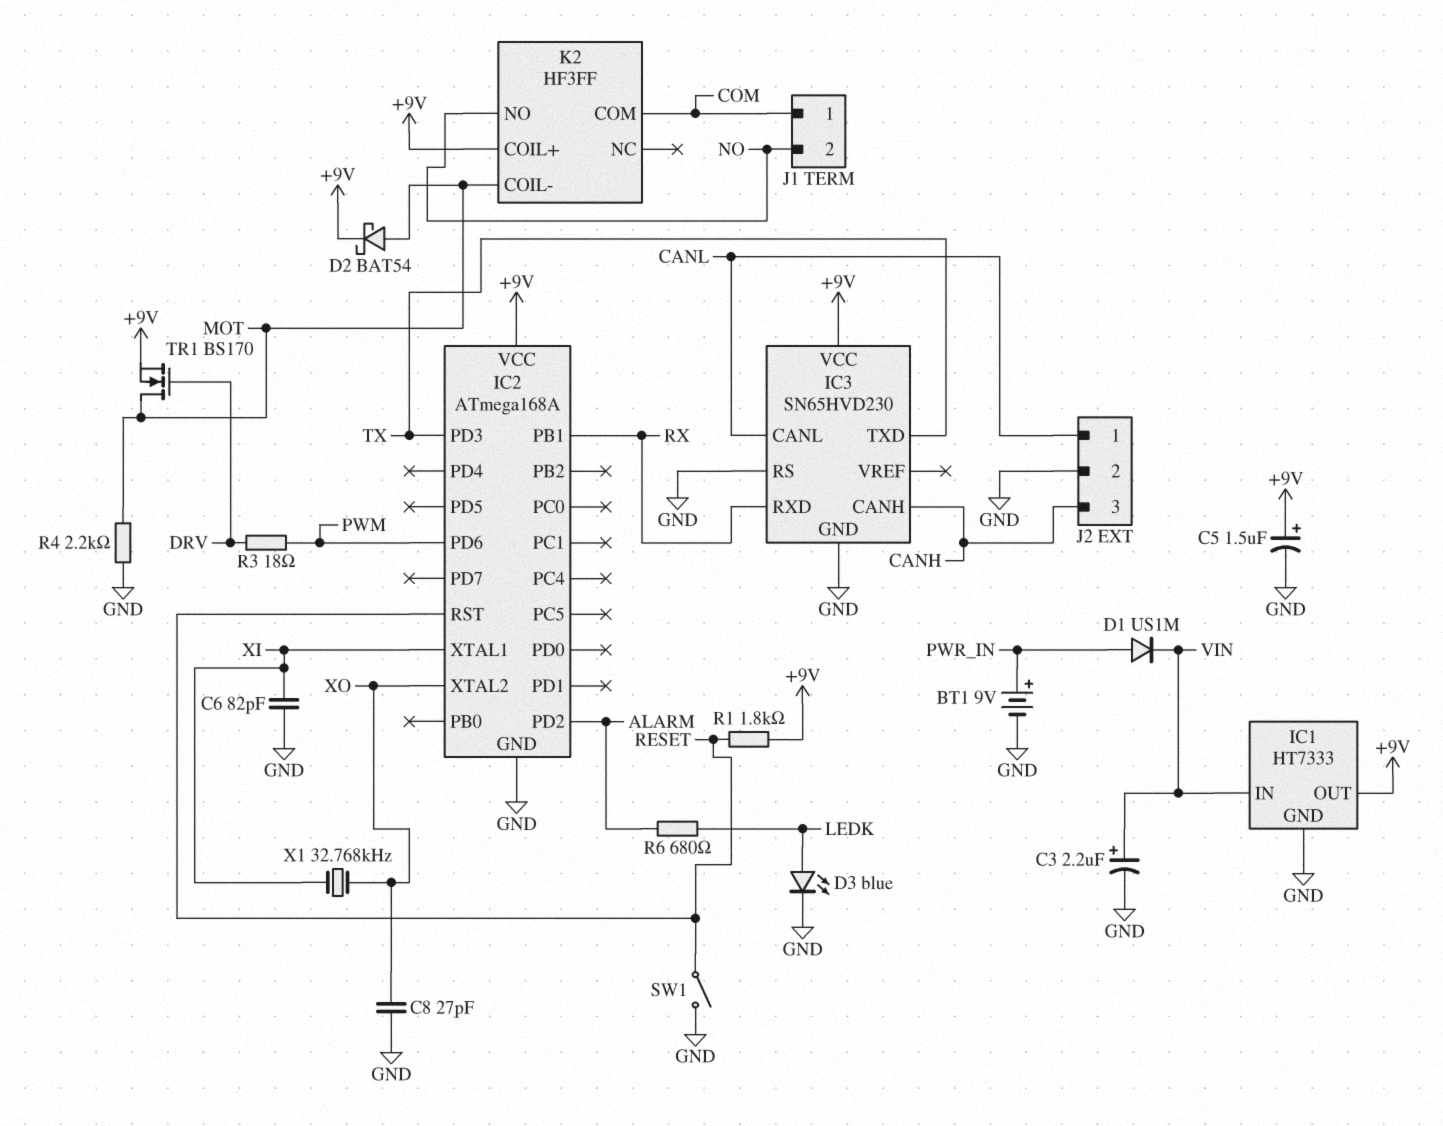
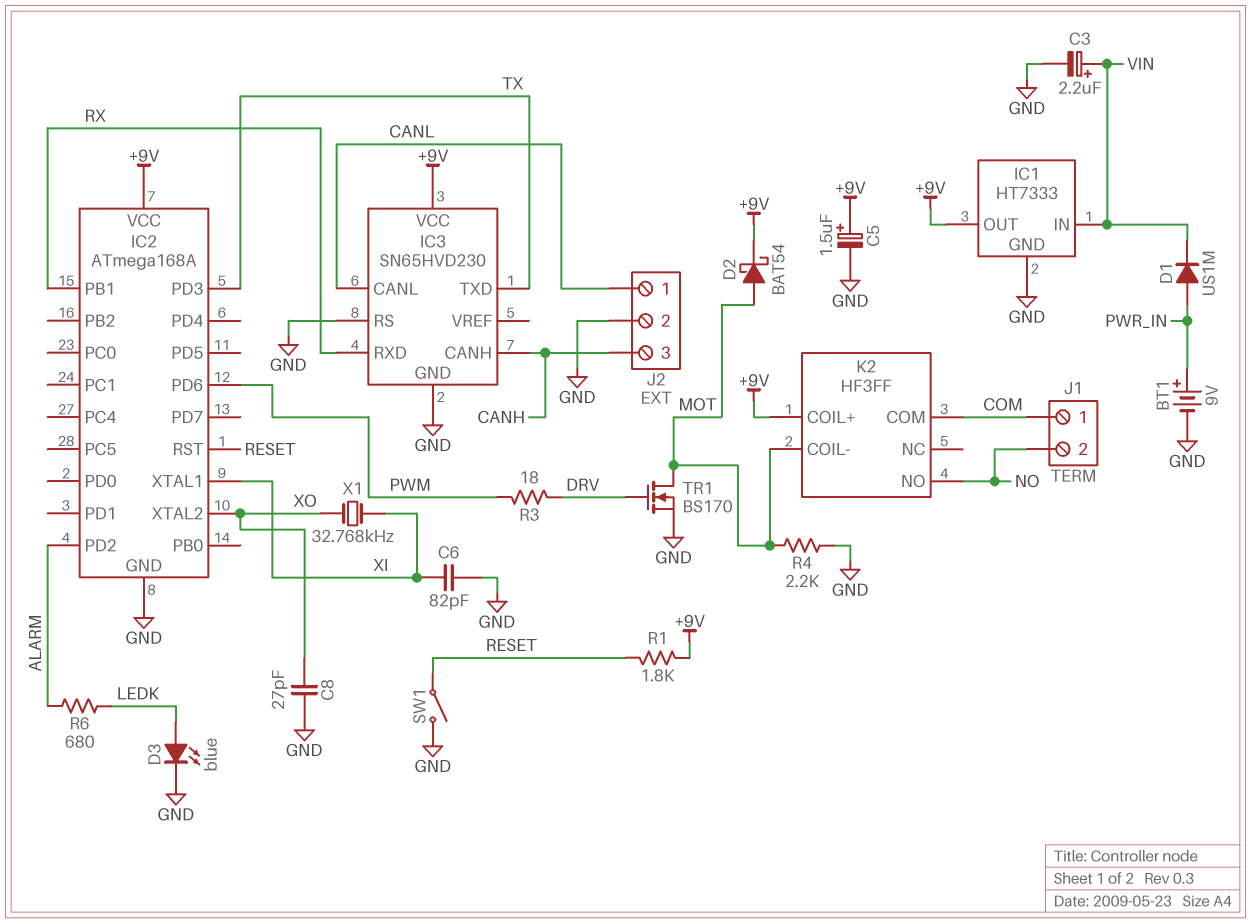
TR1: NMOS BS170 (G DRV, D MOT, S +9V) -> NMOS BS170 (G DRV, D MOT, S GND)

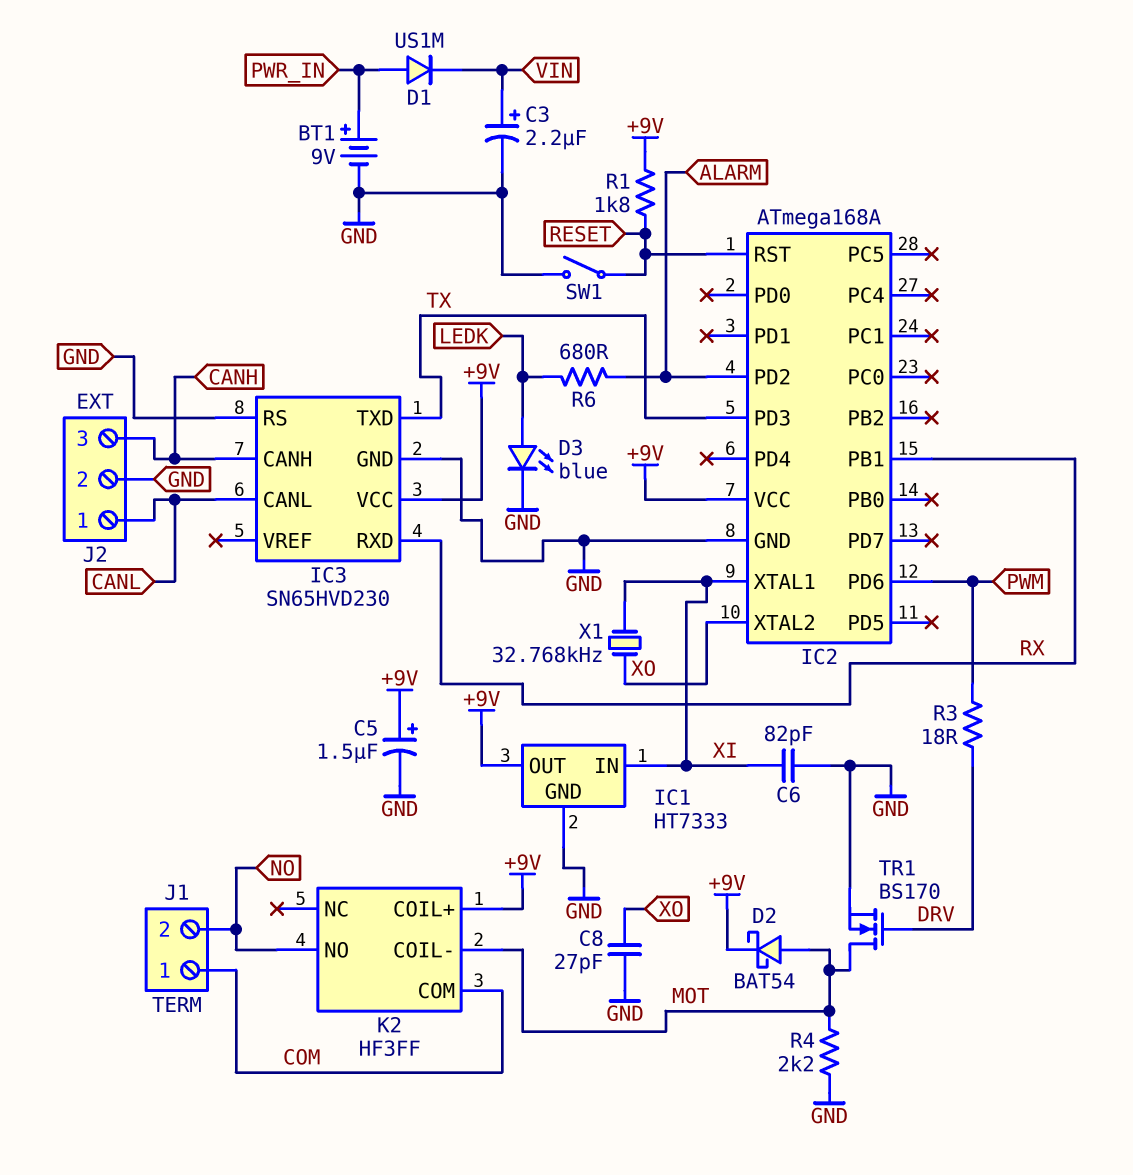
IC1 pin IN: VIN -> XI

